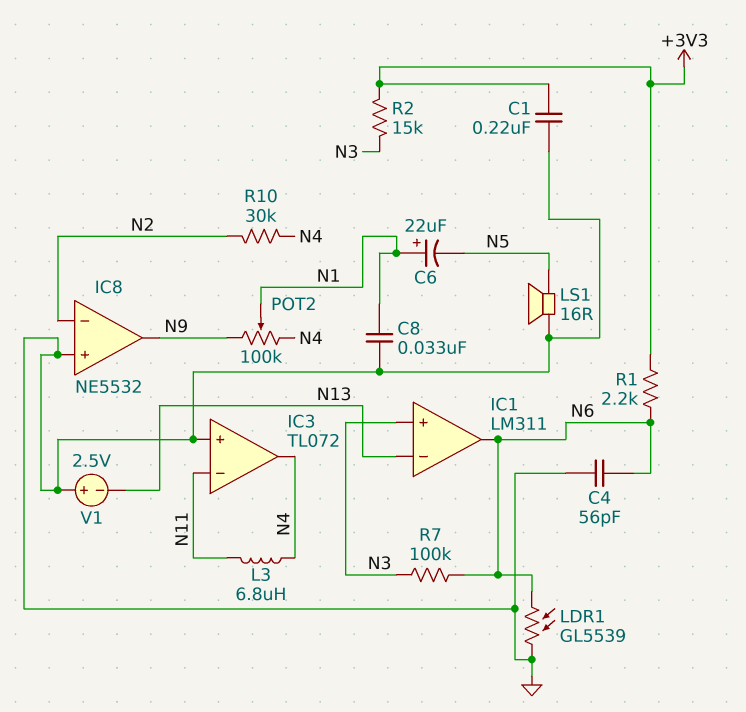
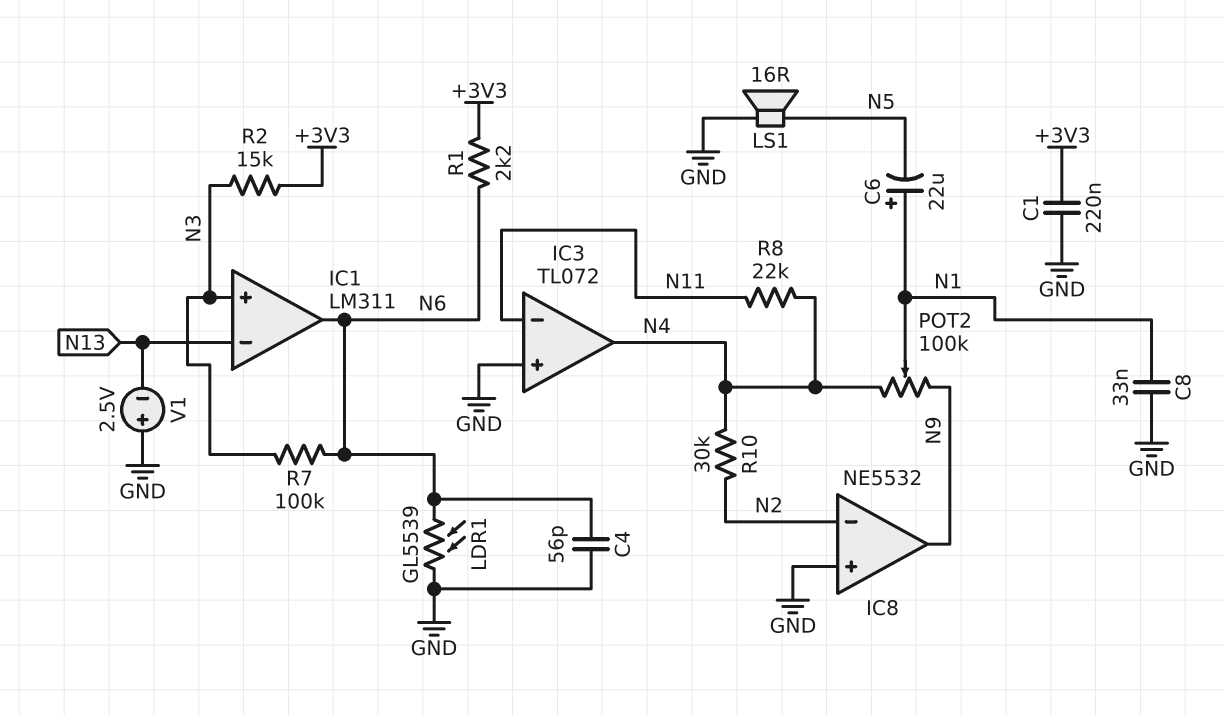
L3: 6.8uH (N4, N11) -> none
R8: none -> 22k (N4, N11)

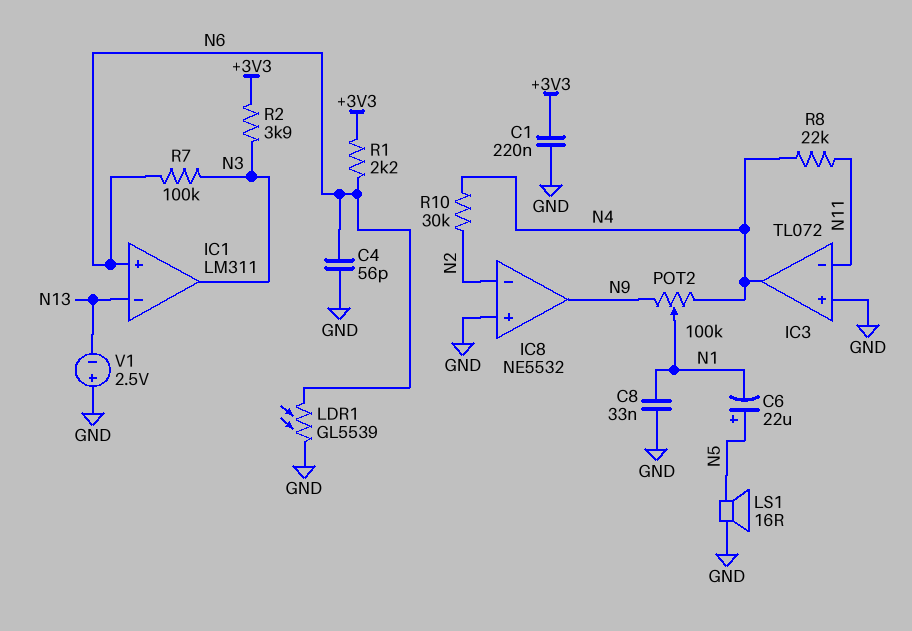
C6: 22uF (plus N1, minus N5) -> 22uF (plus N5, minus N1)
IC1 pin in+: N3 -> N6
IC1 pin out: N6 -> N3
R2: 15k (+3V3, N3) -> 3.9k (+3V3, N3)

